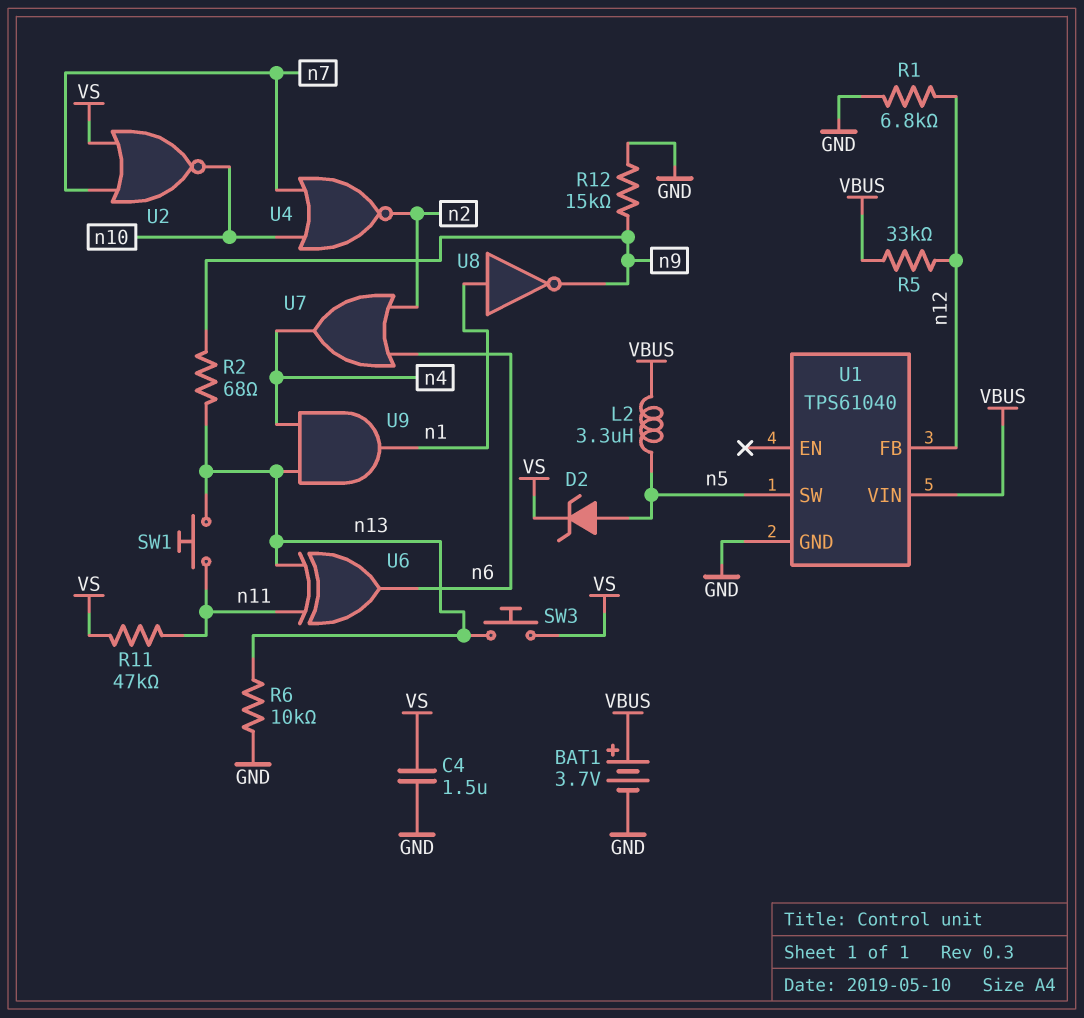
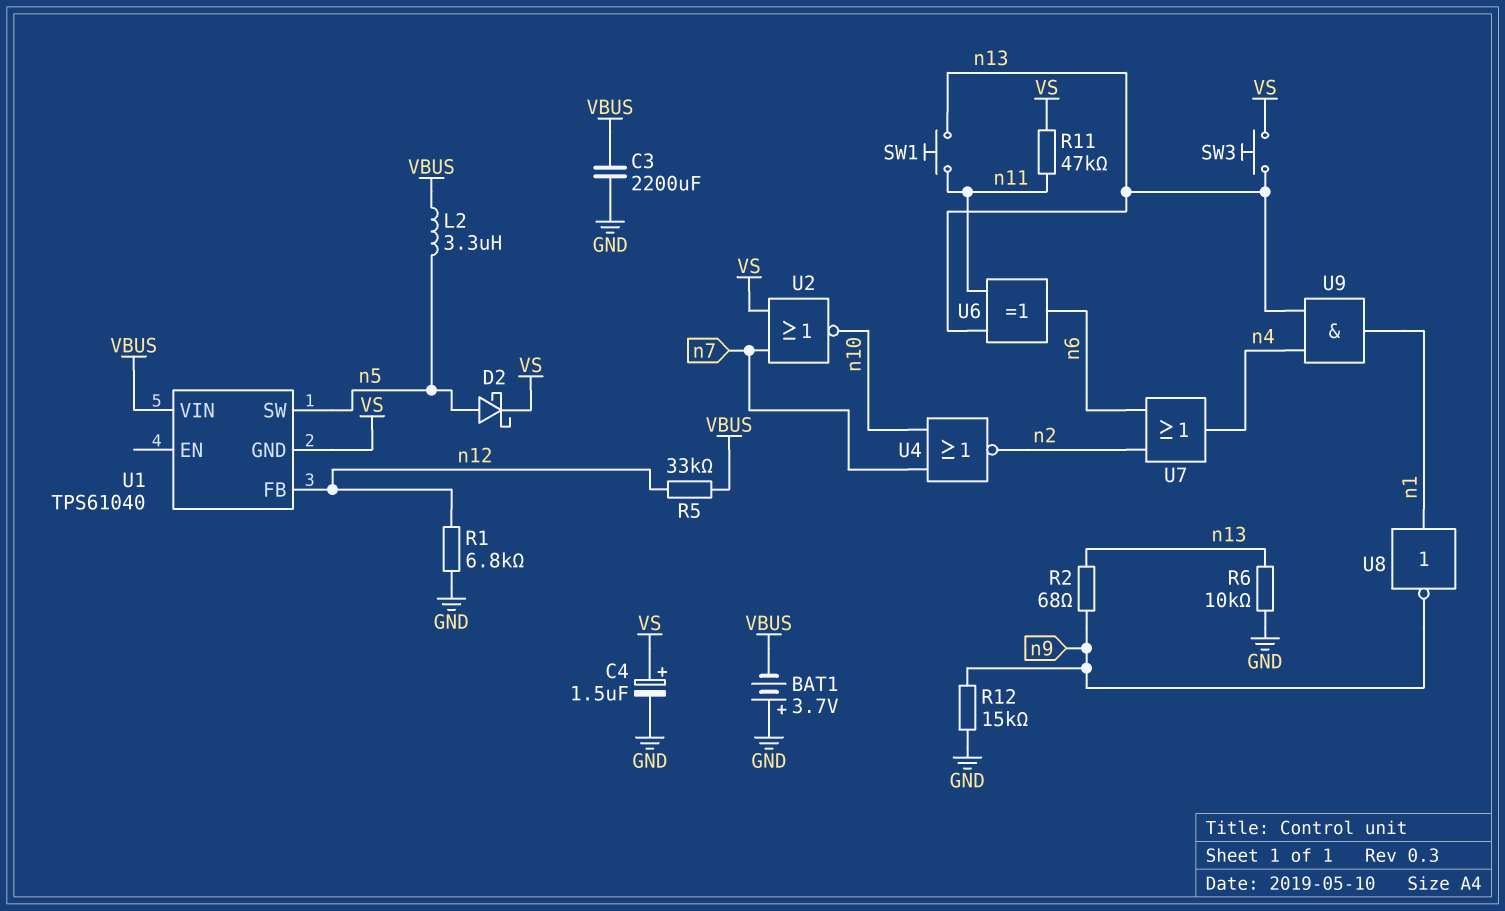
BAT1: 3.7V (plus VBUS, minus GND) -> 3.7V (plus GND, minus VBUS)
C3: none -> 2200uF (GND, VBUS)
C4: 1.5uF (GND, VS) -> 1.5uF (plus VS, minus GND)
D2: zener (A n5, K VS) -> schottky (A n5, K VS)
U1 pin GND: GND -> VS

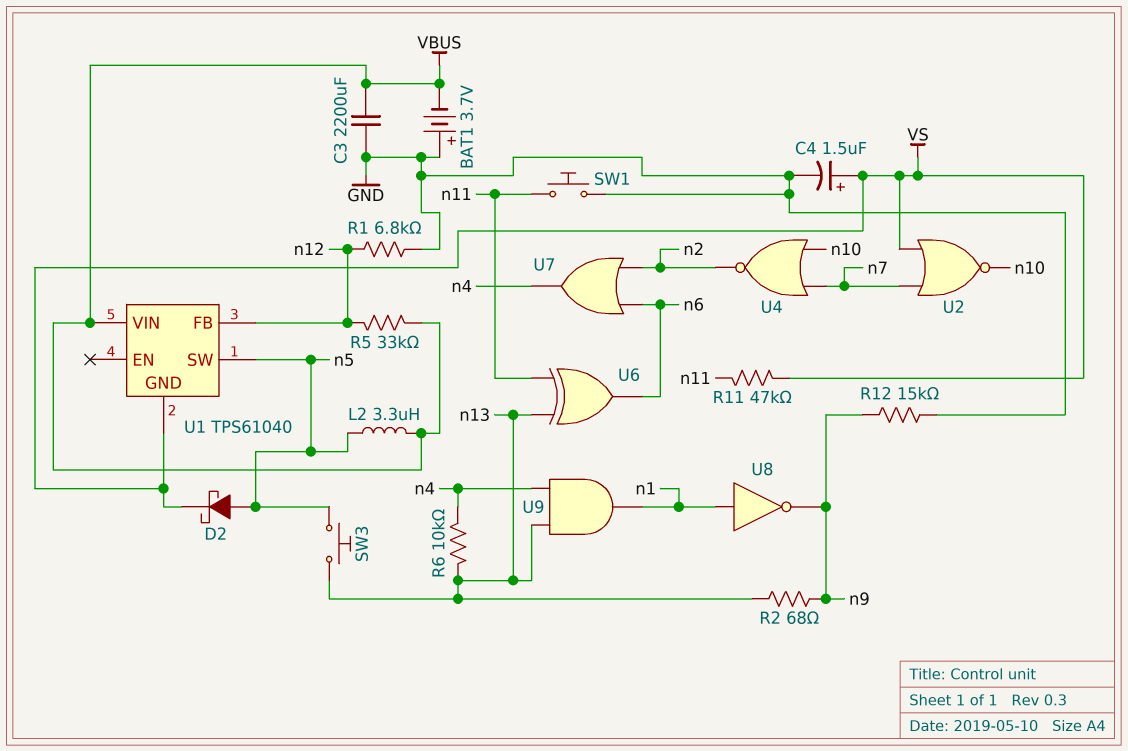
R6: 10k (GND, n13) -> 10k (n4, n13)
SW1: button (n11, n13) -> button (GND, n11)
SW3: button (VS, n13) -> button (n5, n13)

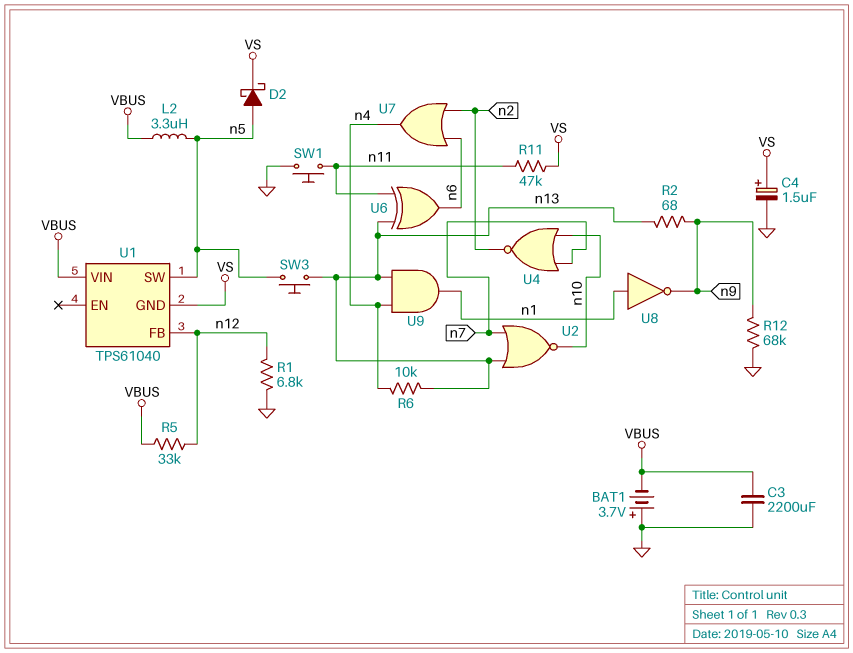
R12: 15k (GND, n9) -> 68k (GND, n9)
U2: NOR (in VS, in n7, out n10) -> NOR (in n7, in n13, out n10)

